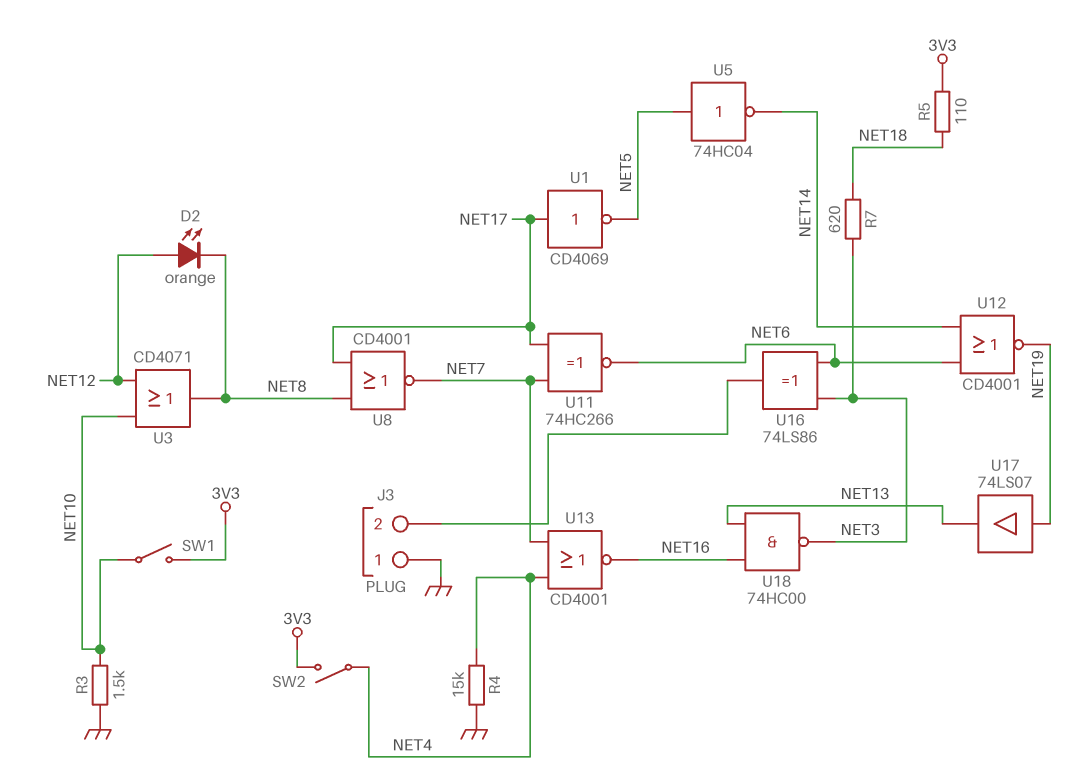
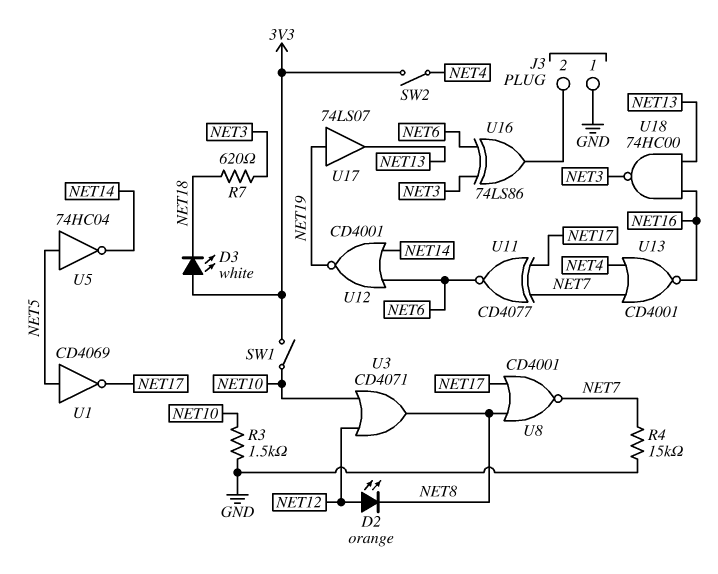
D3: none -> LED white (A 3V3, K NET18)
R4: 15k (GND, NET4) -> 15k (GND, NET7)
R5: 110 (3V3, NET18) -> none
U1: NOT CD4069 (in NET17, out NET5) -> NOT CD4069 (in NET5, out NET17)
U11: XNOR 74HC266 (in NET7, in NET17, out NET6) -> XNOR CD4077 (in NET7, in NET17, out NET6)

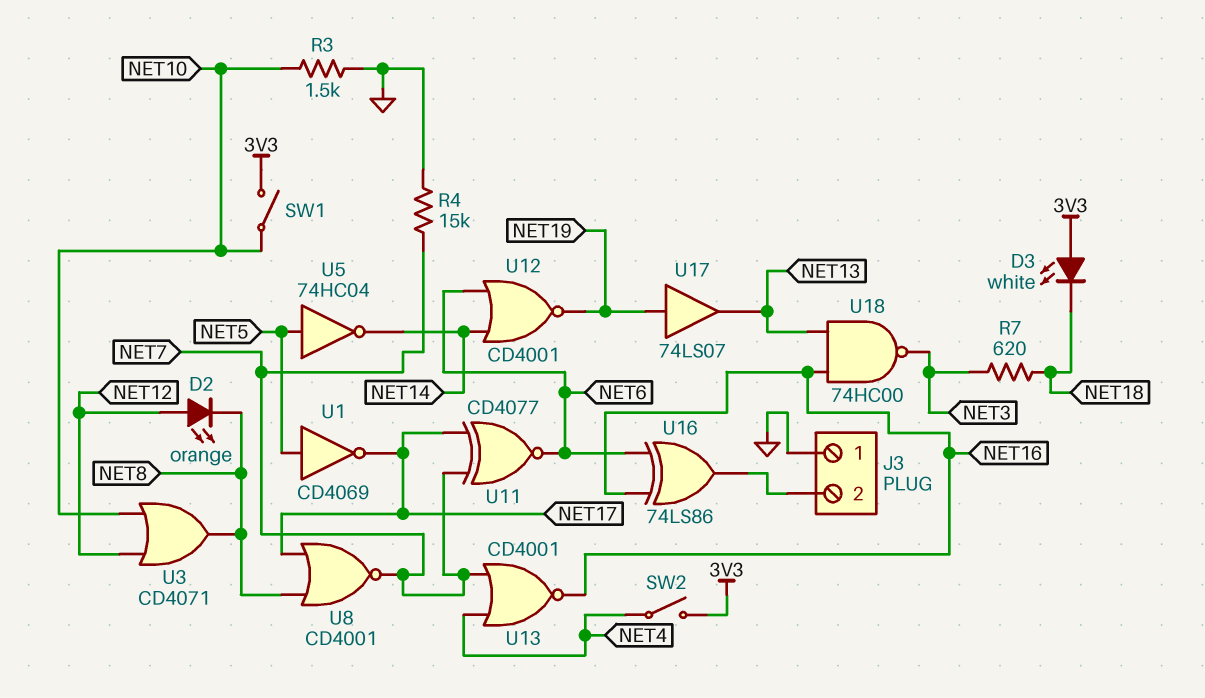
U16: XOR 74LS86 (in NET3, in NET6, out J3/2) -> XOR 74LS86 (in NET6, in NET16, out J3/2)

